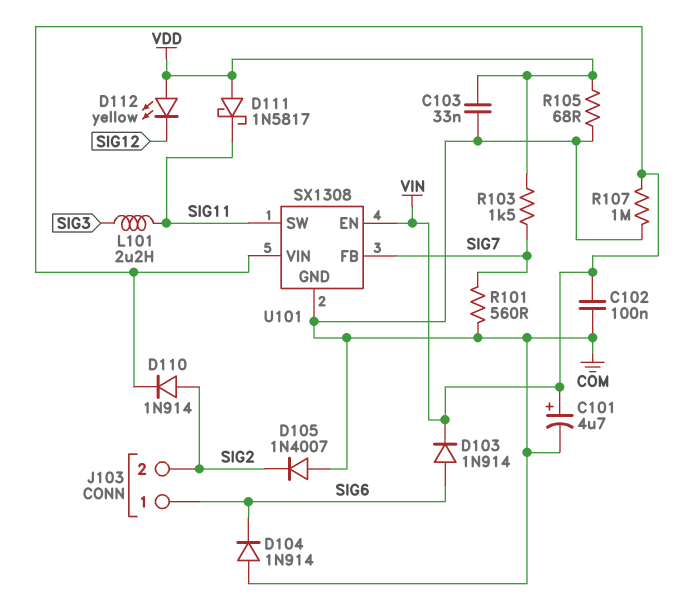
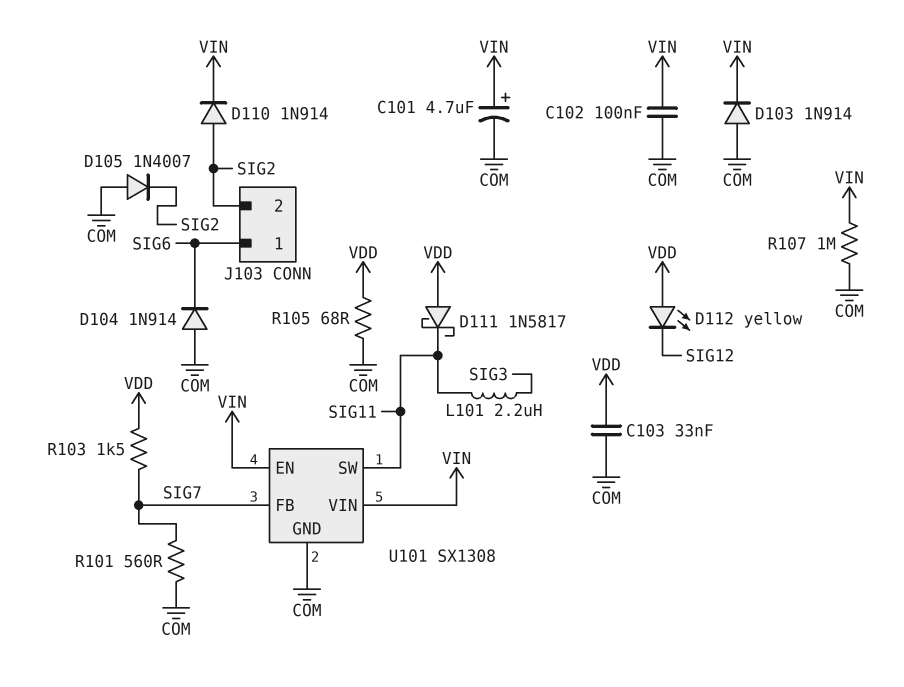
D103: diode 1N914 (A SIG6, K VIN) -> diode 1N914 (A COM, K VIN)

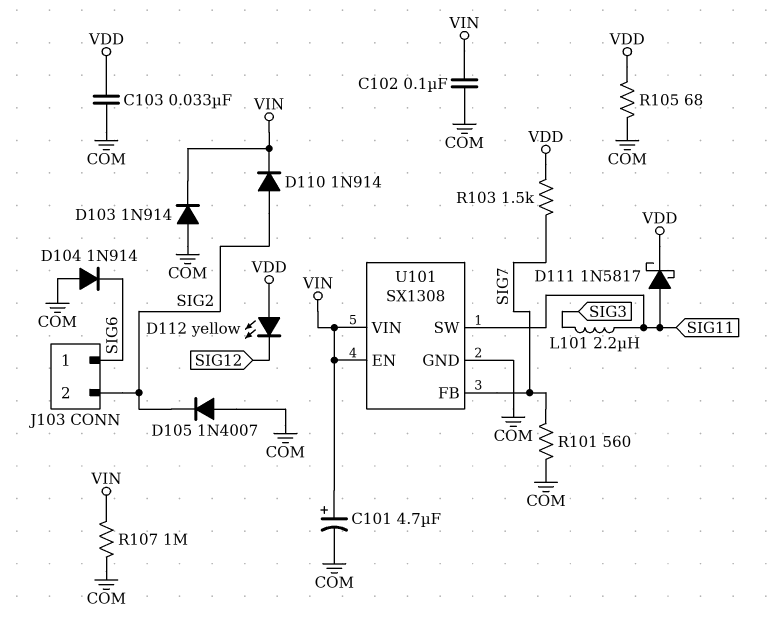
D111: schottky 1N5817 (A VDD, K SIG11) -> schottky 1N5817 (A SIG11, K VDD)

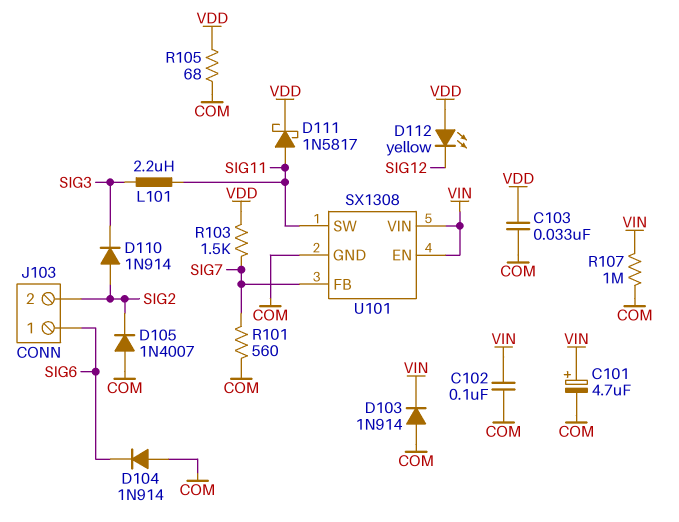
D110: diode 1N914 (A SIG2, K VIN) -> diode 1N914 (A SIG2, K SIG3)

